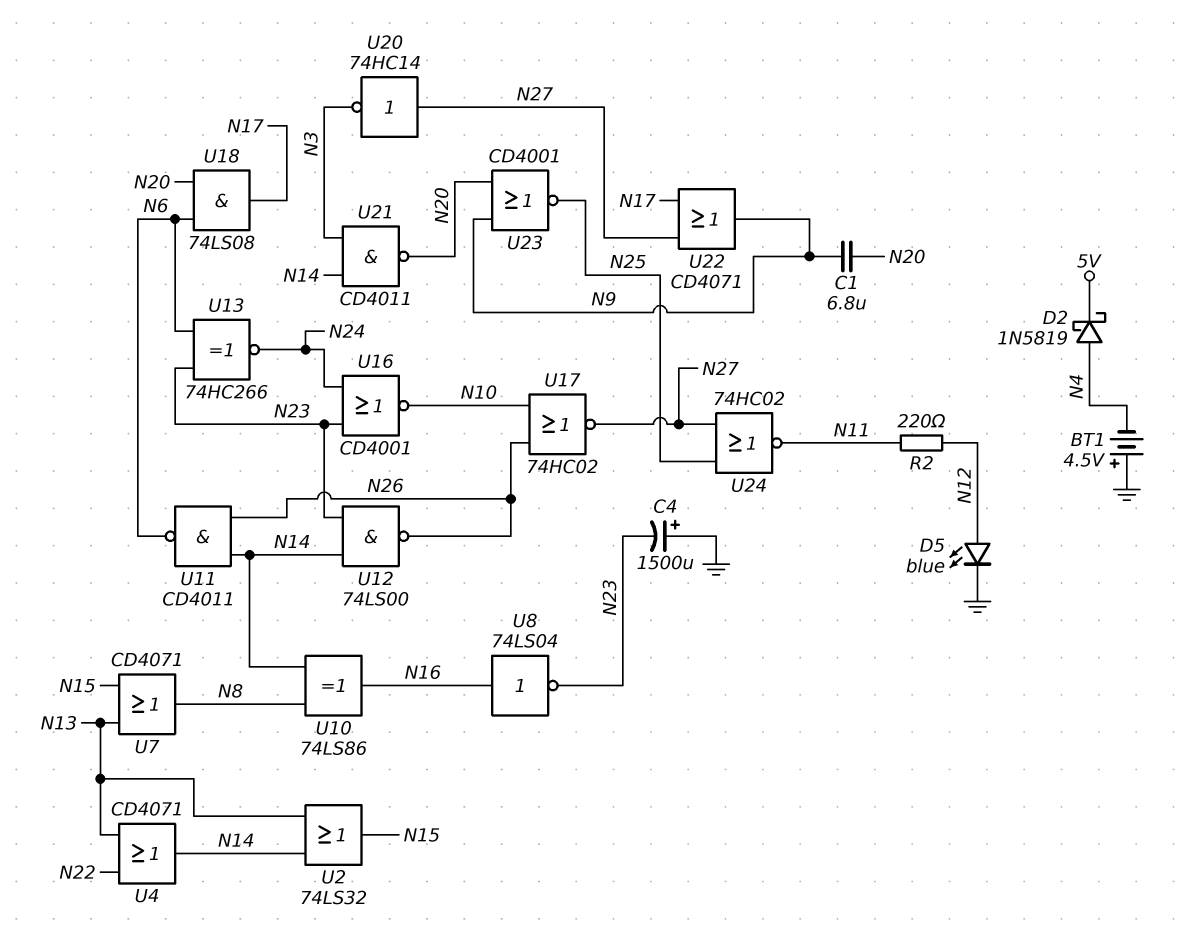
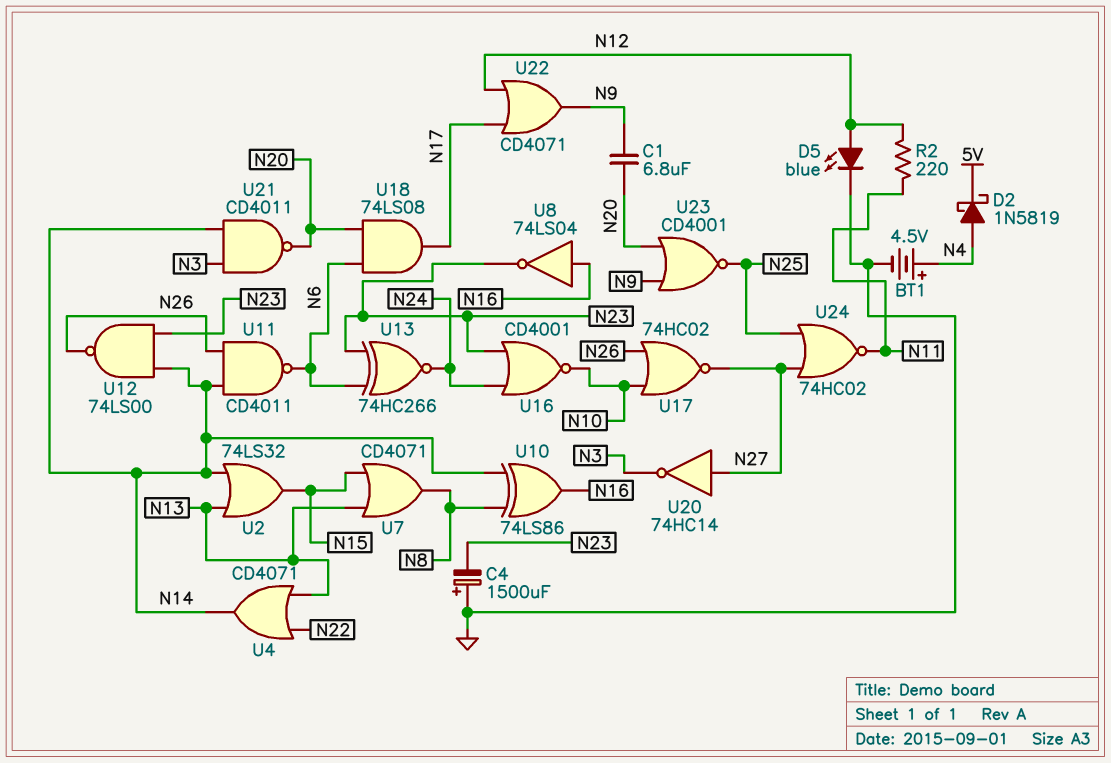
BT1: 4.5V (plus GND, minus N4) -> 4.5V (plus N4, minus GND)
U22: OR CD4071 (in N17, in N27, out N9) -> OR CD4071 (in N12, in N17, out N9)

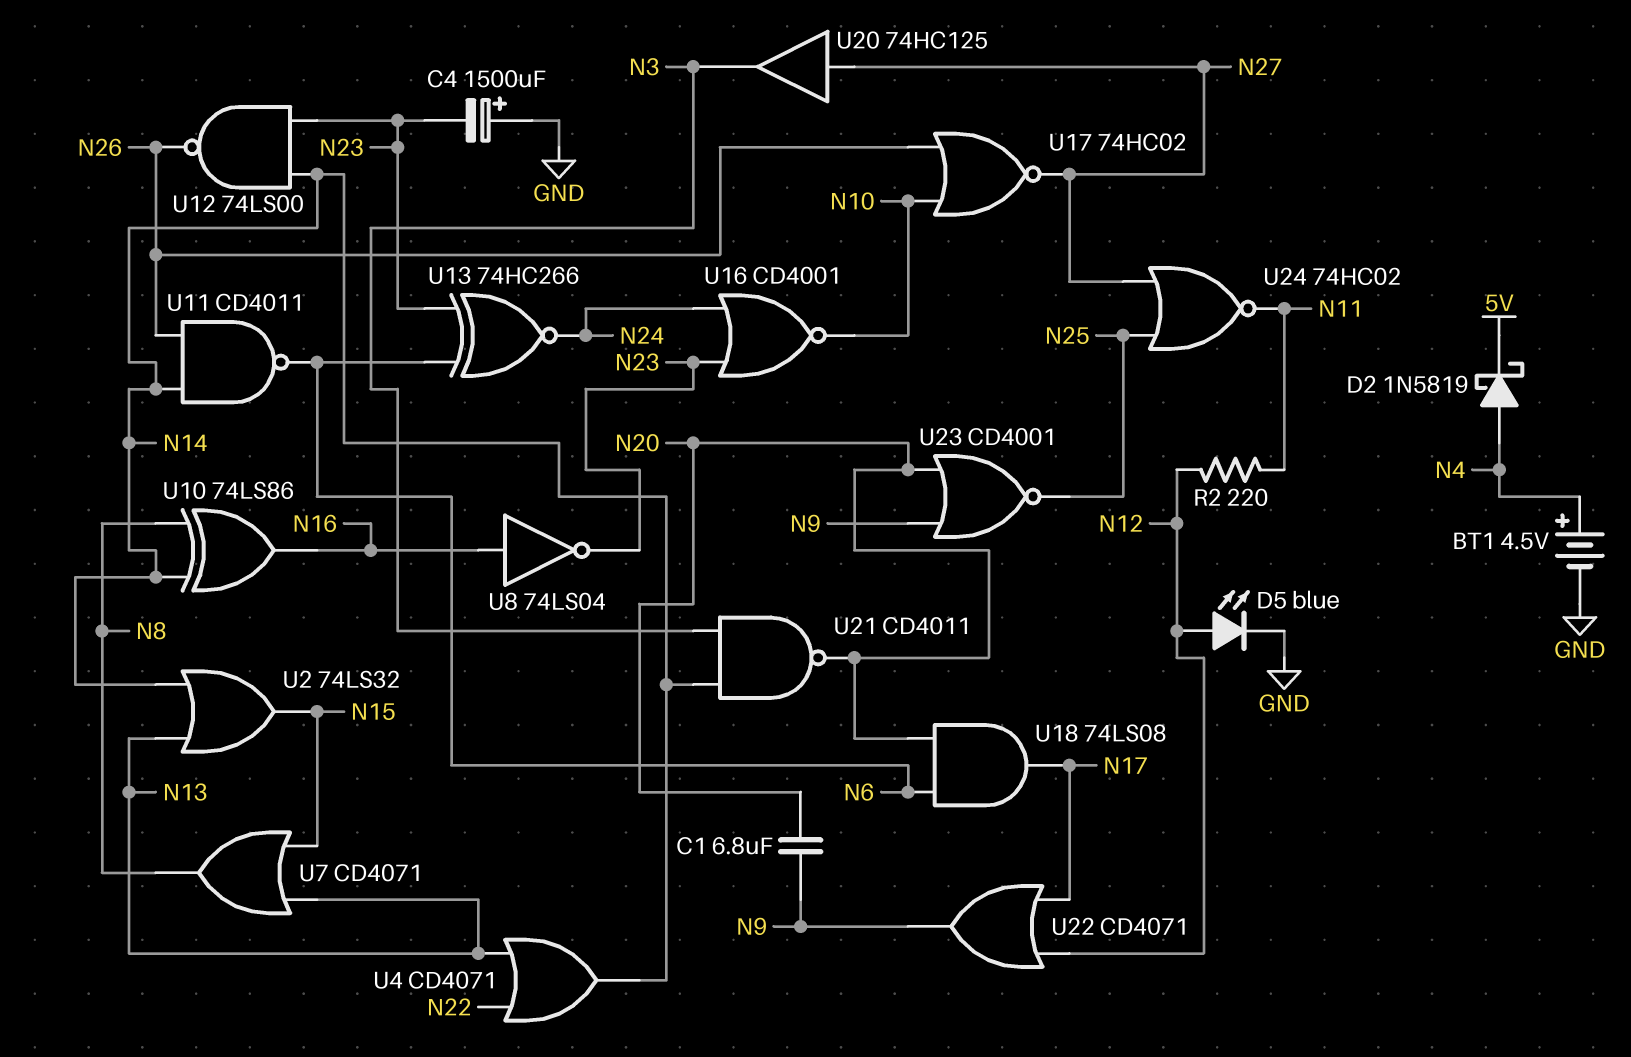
U20: NOT 74HC14 (in N27, out N3) -> buffer 74HC125 (in N27, out N3)

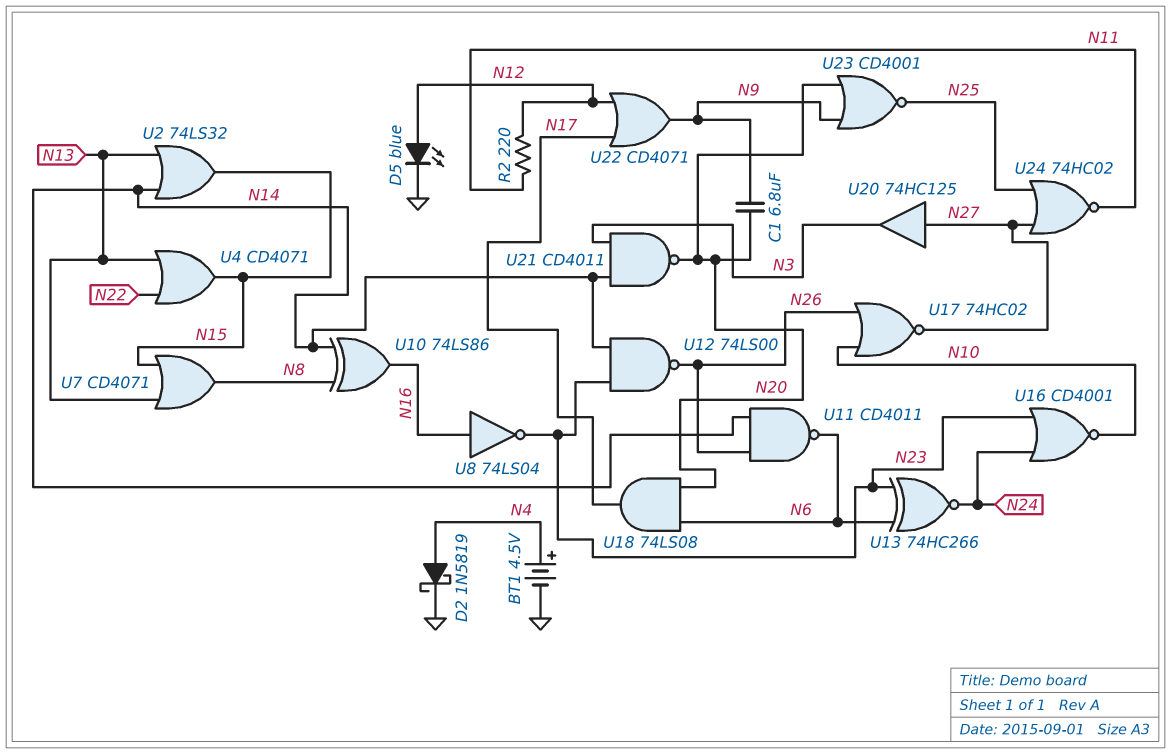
C4: 1500uF (plus GND, minus N23) -> none
D2: schottky 1N5819 (A N4, K 5V) -> schottky 1N5819 (A N4, K GND)
U4: OR CD4071 (in N13, in N22, out N14) -> OR CD4071 (in N13, in N22, out N15)

